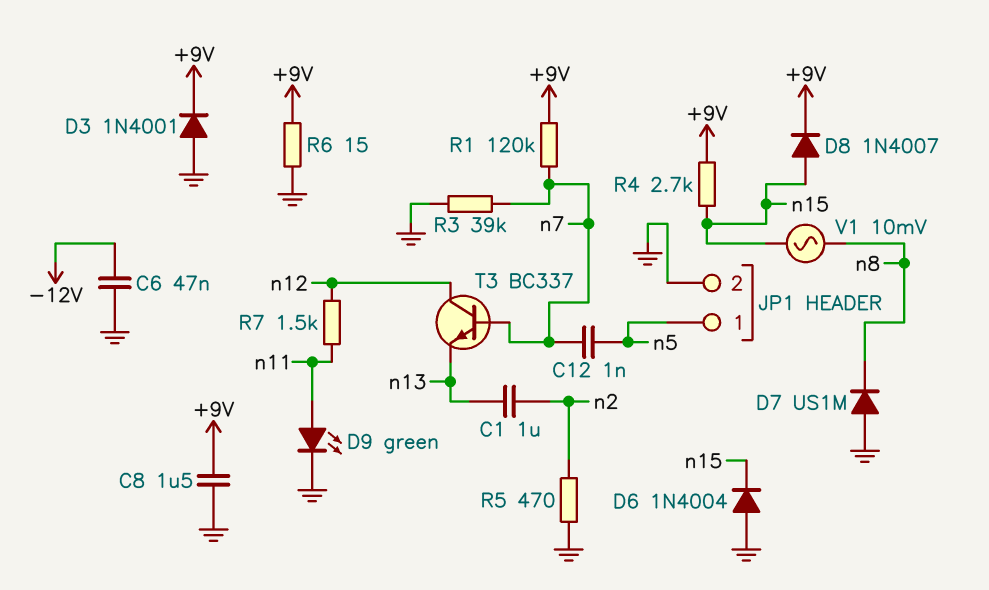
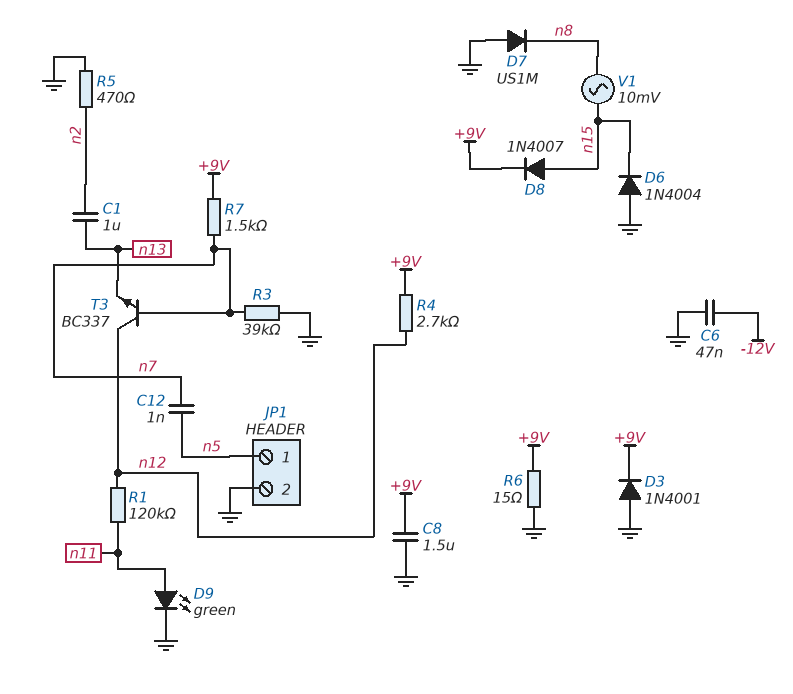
R1: 120k (+9V, n7) -> 120k (n11, n12)
R4: 2.7k (+9V, n15) -> 2.7k (+9V, n12)
R7: 1.5k (n11, n12) -> 1.5k (+9V, n7)

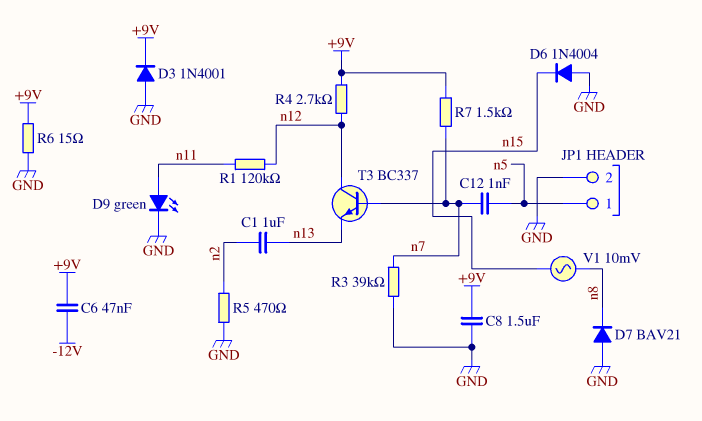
C6: 47nF (-12V, GND) -> 47nF (+9V, -12V)
D7: diode US1M (A GND, K n8) -> diode BAV21 (A GND, K n8)
D8: diode 1N4007 (A n15, K +9V) -> none

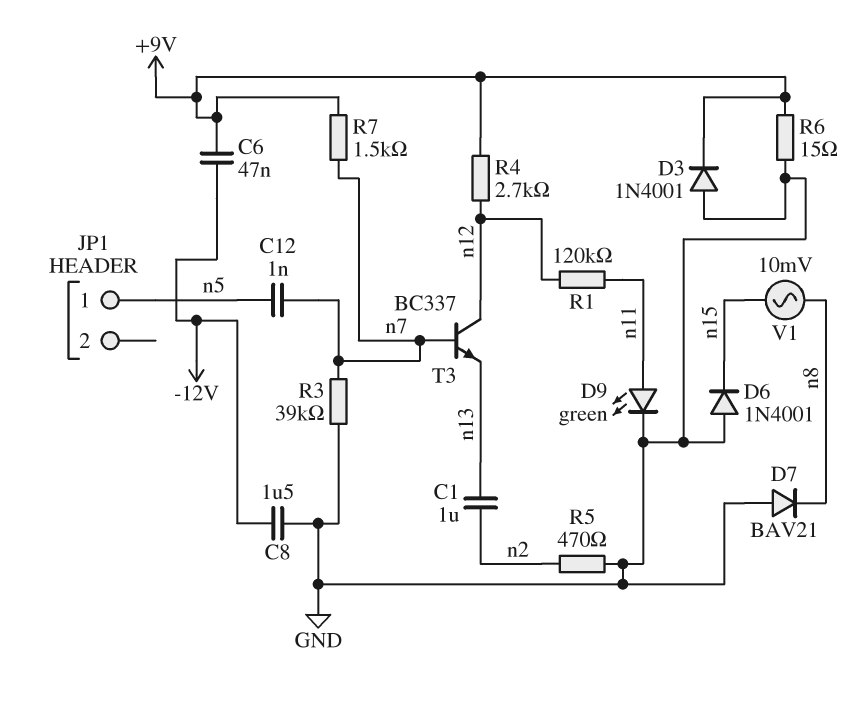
C8: 1.5uF (+9V, GND) -> 1.5uF (-12V, GND)
D6: diode 1N4004 (A GND, K n15) -> diode 1N4001 (A GND, K n15)
JP1 pin 2: GND -> none

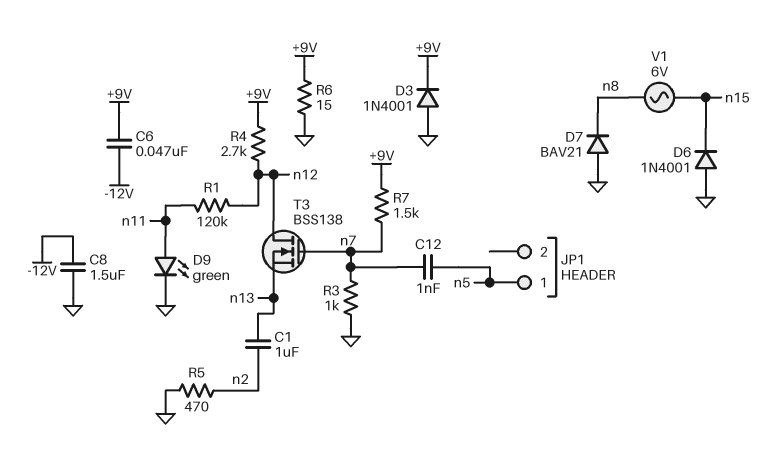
R3: 39k (GND, n7) -> 1k (GND, n7)
T3: NPN BC337 (B n7, C n12, E n13) -> NMOS BSS138 (G n7, D n12, S n13)
V1: AC 10mV (n8, n15) -> AC 6V (n8, n15)

